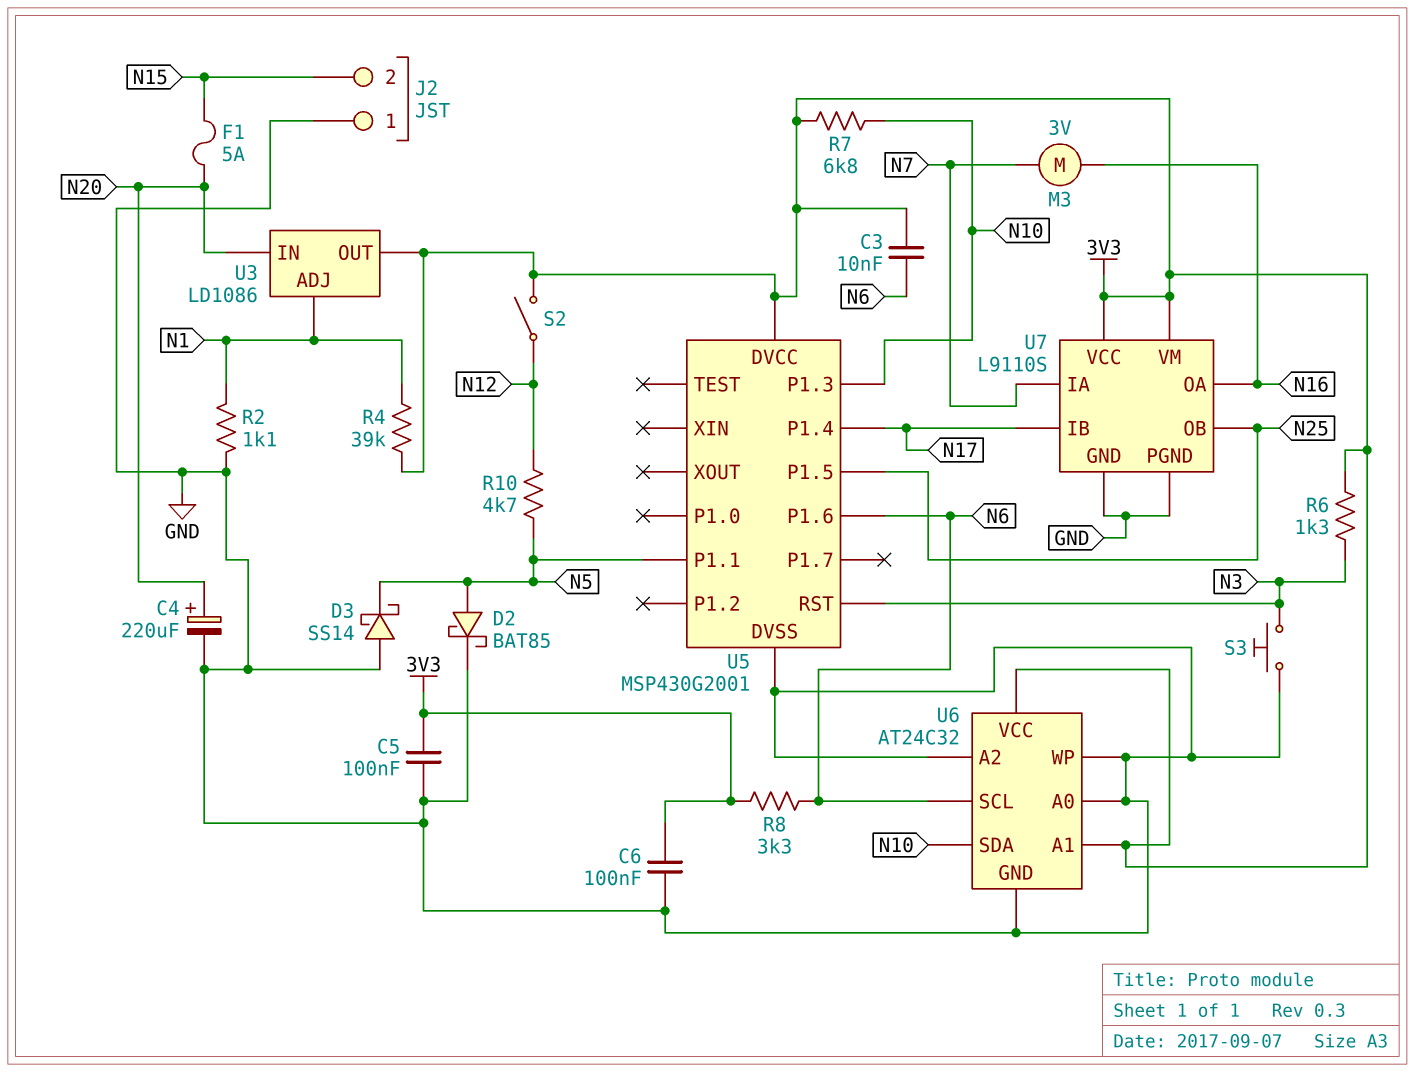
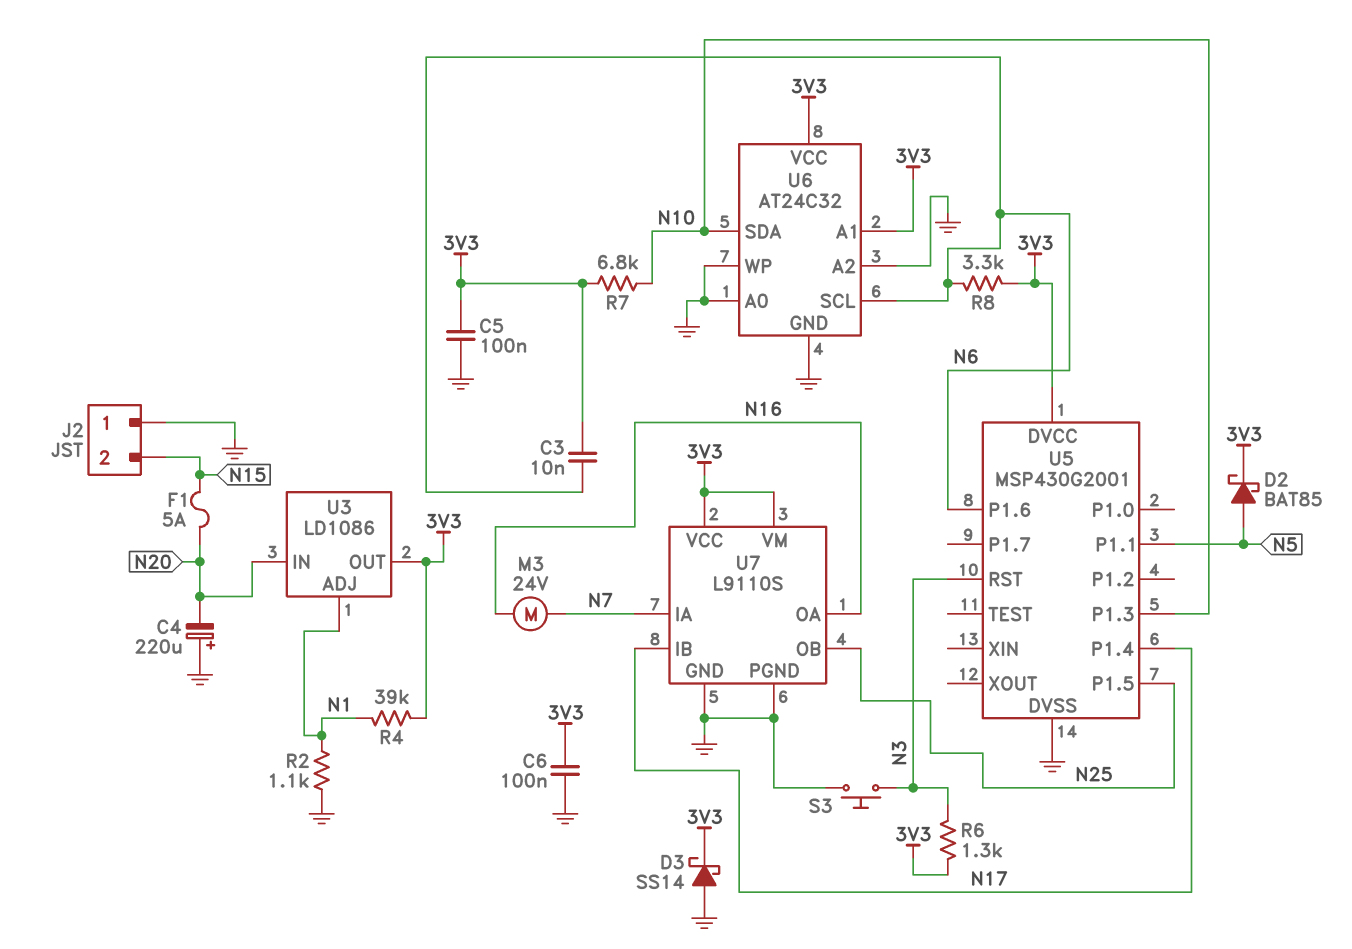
C4: 220uF (plus N20, minus GND) -> 220uF (plus GND, minus N20)
D2: schottky BAT85 (A N5, K GND) -> schottky BAT85 (A N5, K 3V3)
D3: schottky SS14 (A GND, K N5) -> schottky SS14 (A GND, K 3V3)
M3: motor 3V (N7, N16) -> motor 24V (N7, N16)
R10: 4.7k (N5, N12) -> none
S2: switch (3V3, N12) -> none

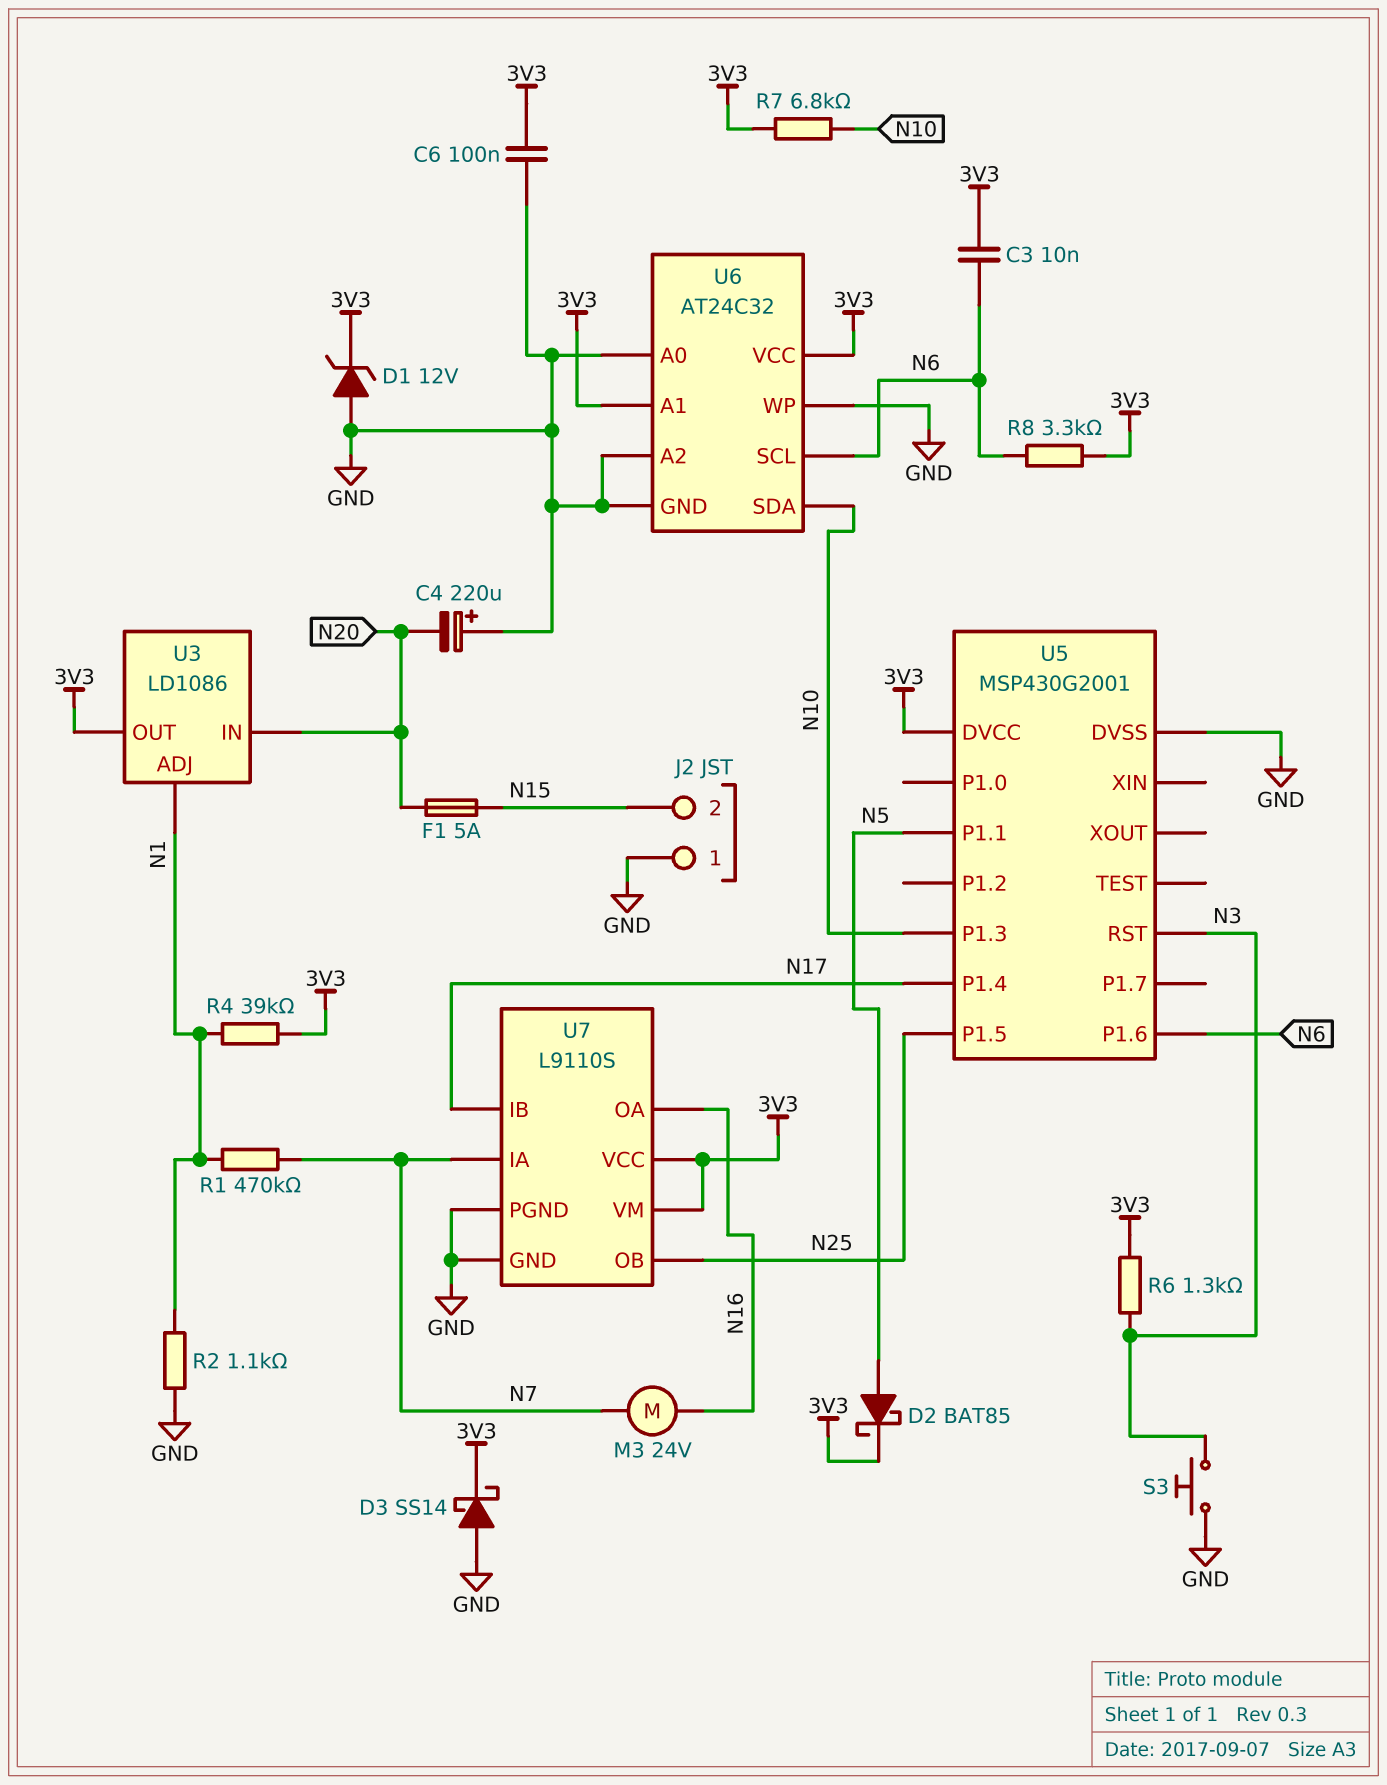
C5: 100nF (3V3, GND) -> none
D1: none -> zener 12V (A GND, K 3V3)
R1: none -> 470k (N1, N7)

